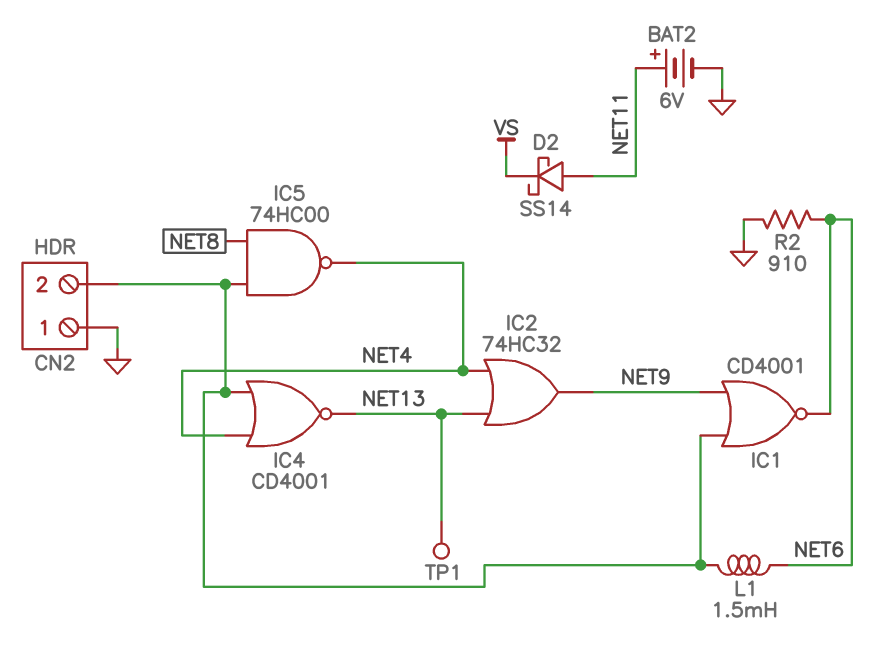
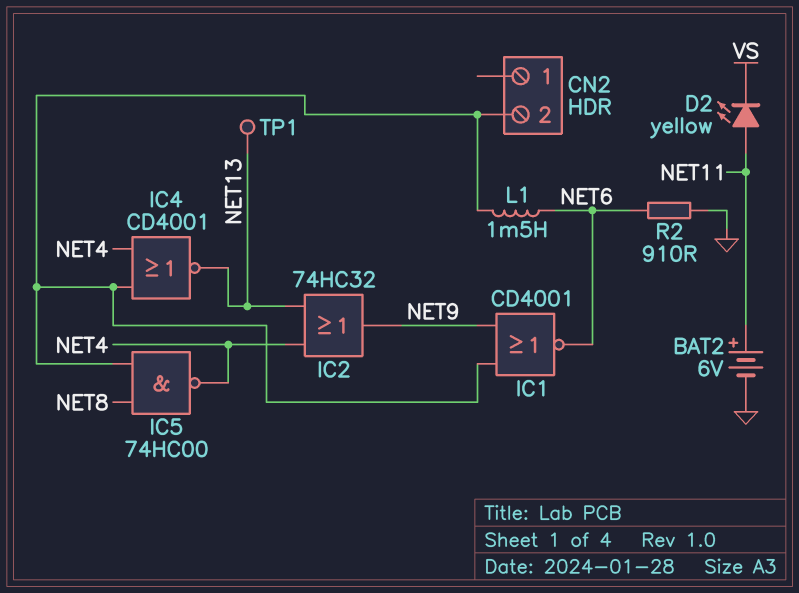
CN2 pin 1: GND -> none
D2: schottky SS14 (A NET11, K VS) -> LED yellow (A NET11, K VS)

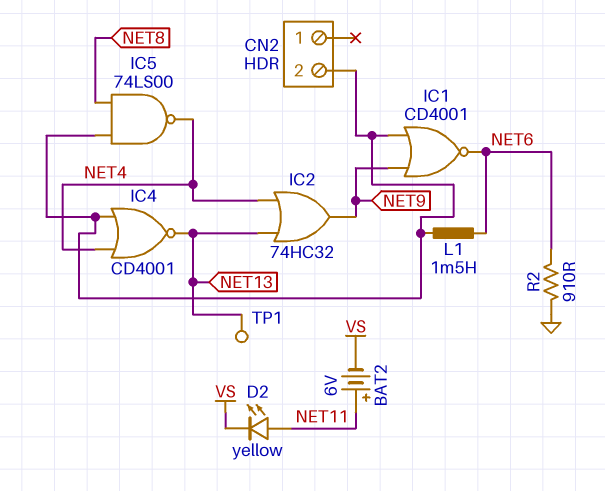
BAT2: 6V (plus NET11, minus GND) -> 6V (plus NET11, minus VS)
IC5: NAND 74HC00 (in CN2/2, in NET8, out NET4) -> NAND 74LS00 (in CN2/2, in NET8, out NET4)

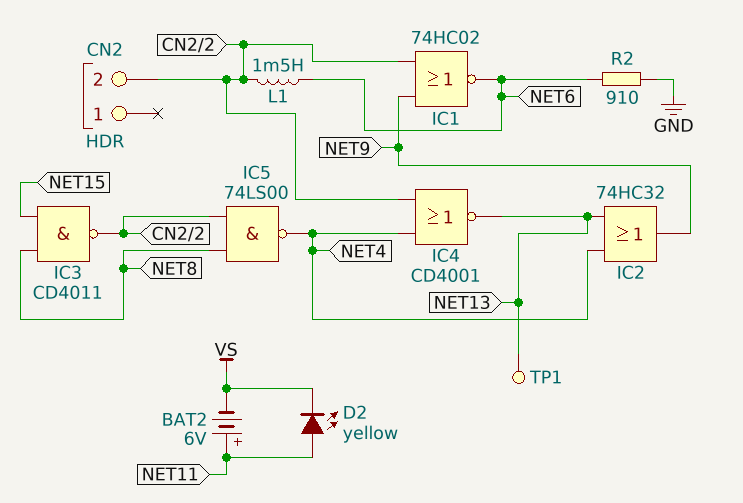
IC1: NOR CD4001 (in CN2/2, in NET9, out NET6) -> NOR 74HC02 (in CN2/2, in NET9, out NET6)
IC3: none -> NAND CD4011 (in NET8, in NET15, out CN2/2)

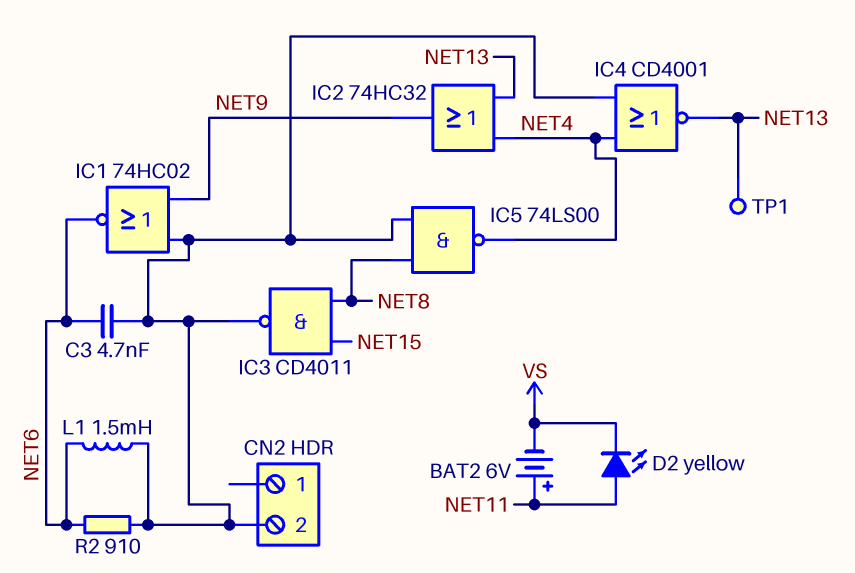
C3: none -> 4.7nF (CN2/2, NET6)
R2: 910 (GND, NET6) -> 910 (CN2/2, NET6)

